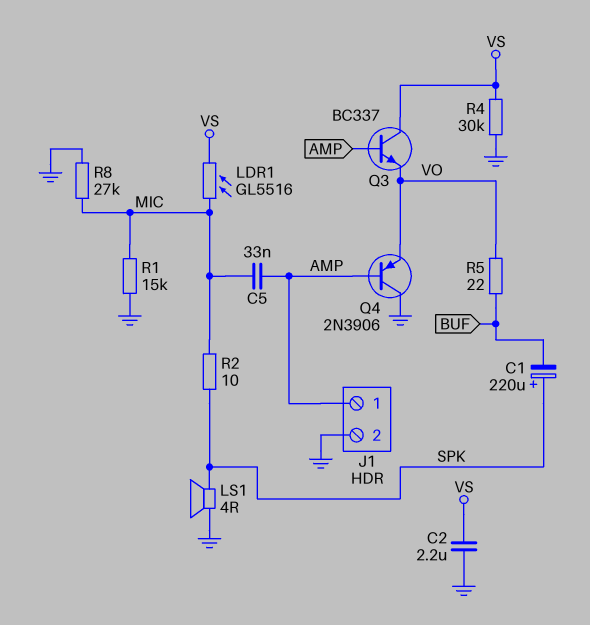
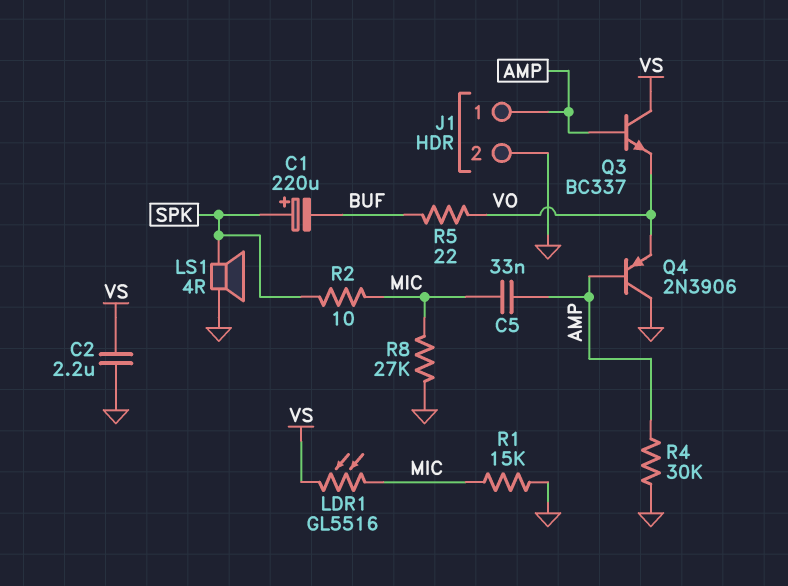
R4: 30k (GND, VS) -> 30k (AMP, GND)

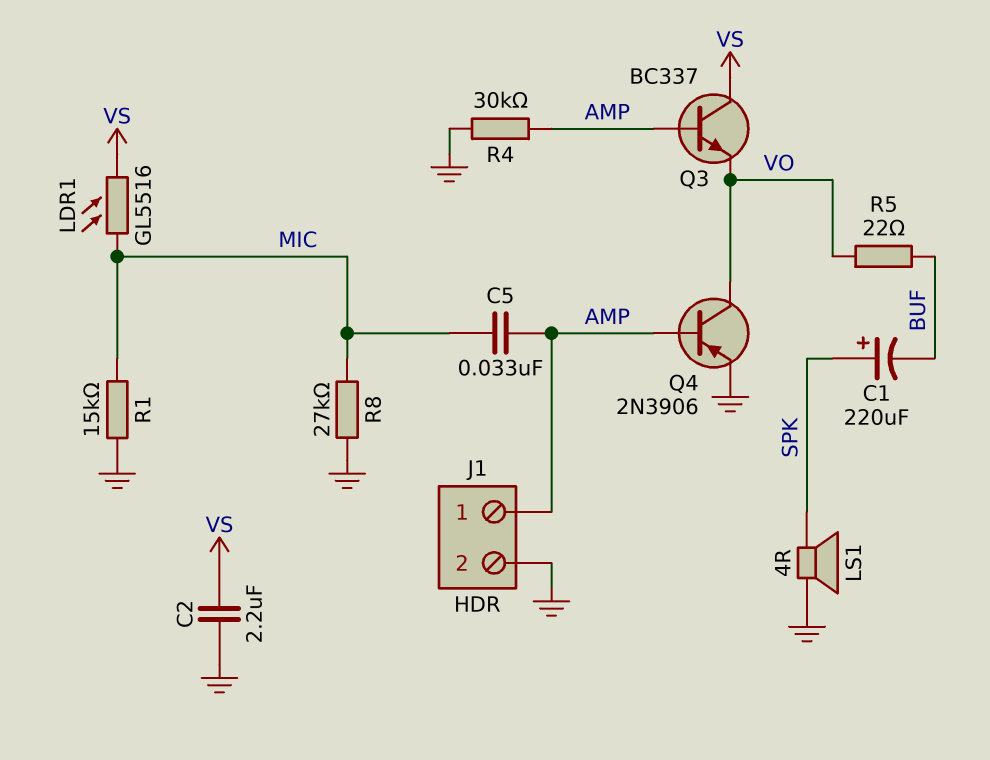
Q4: PNP 2N3906 (B AMP, C GND, E VO) -> PNP 2N3906 (B AMP, C VO, E GND)
R2: 10 (MIC, SPK) -> none

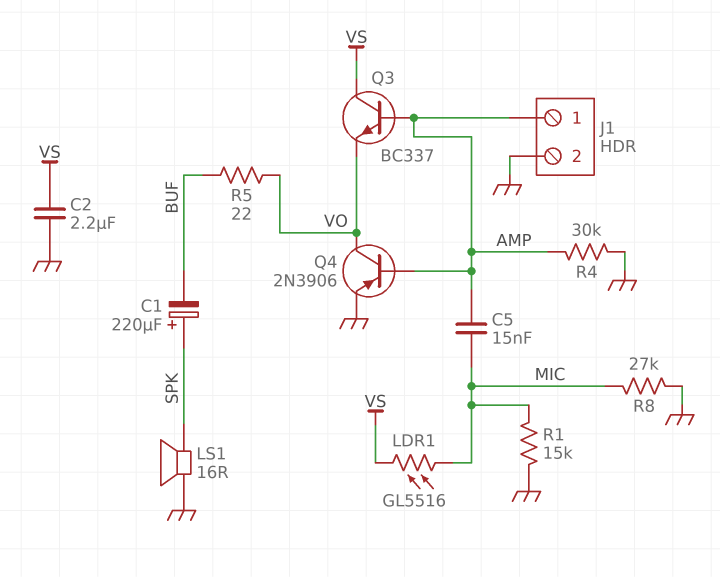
C5: 33nF (AMP, MIC) -> 15nF (AMP, MIC)
LS1: speaker 4R (GND, SPK) -> speaker 16R (GND, SPK)

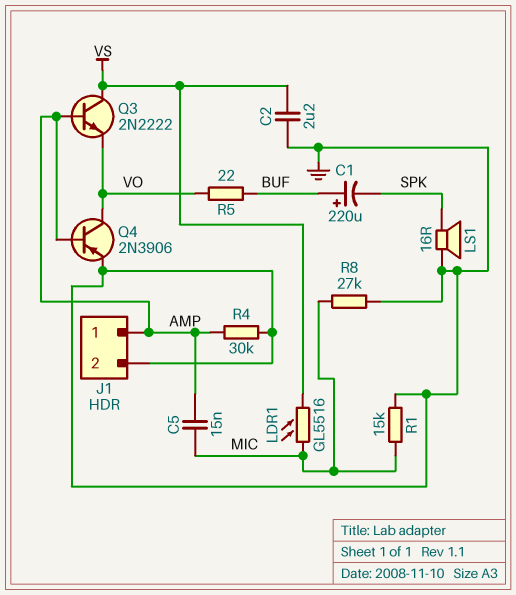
C1: 220uF (plus SPK, minus BUF) -> 220uF (plus BUF, minus SPK)
Q3: NPN BC337 (B AMP, C VS, E VO) -> NPN 2N2222 (B AMP, C VS, E VO)

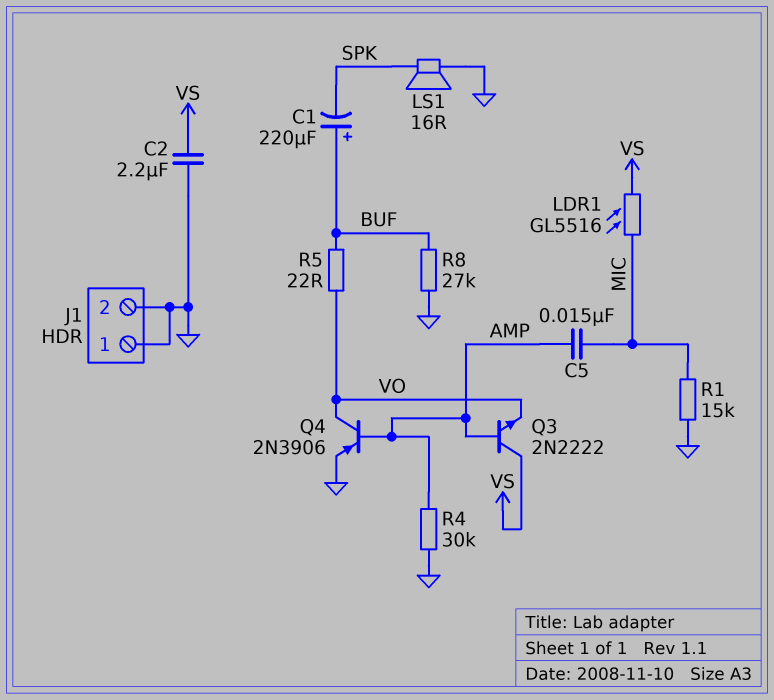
J1 pin 1: AMP -> GND
R8: 27k (GND, MIC) -> 27k (BUF, GND)

